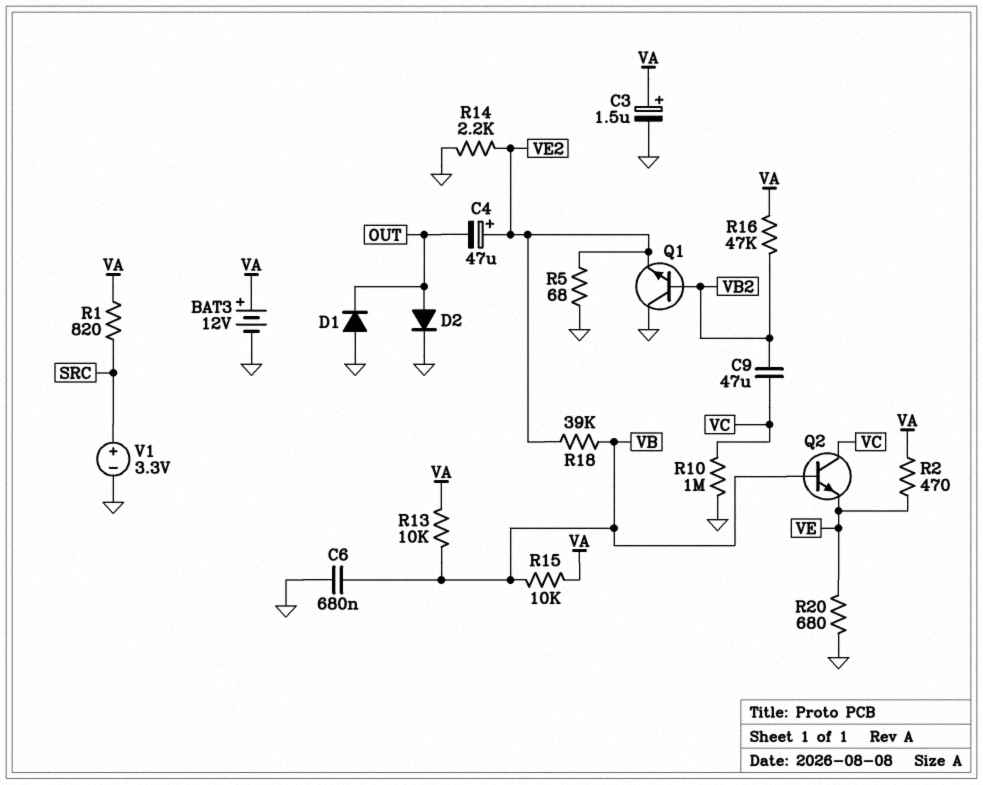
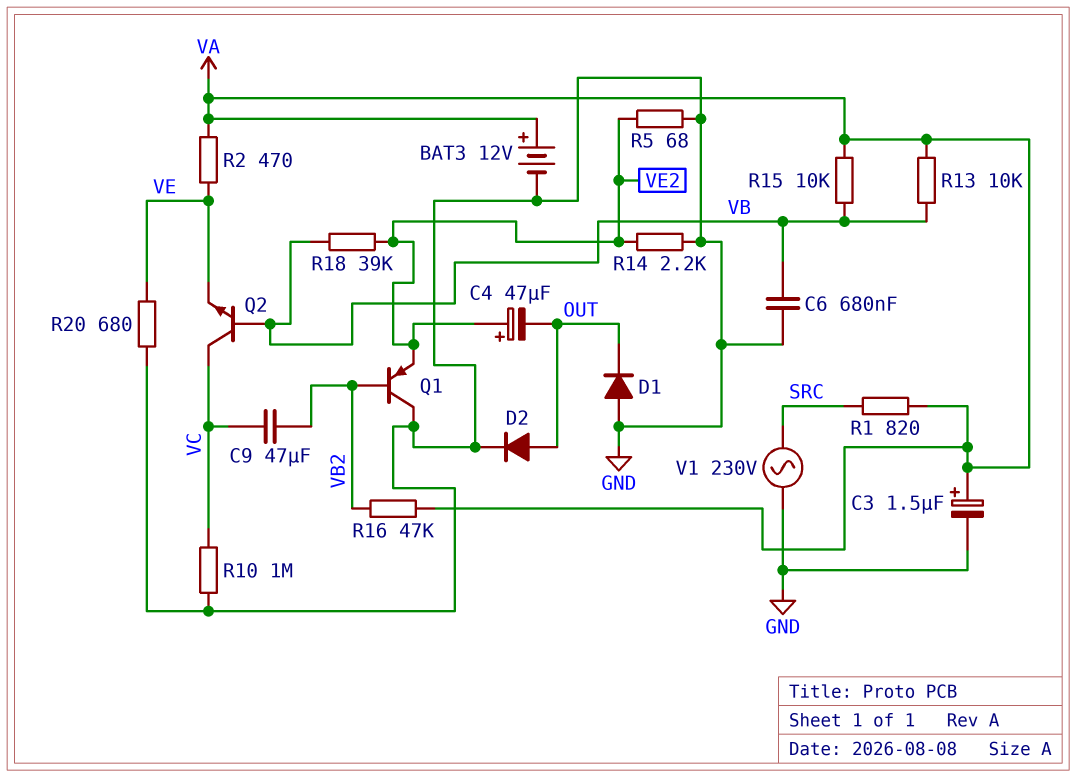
Q1: NPN (B VB2, C GND, E VE2) -> PNP (B VB2, C GND, E VE2)
V1: 3.3V (plus SRC, minus GND) -> AC 230V (GND, SRC)

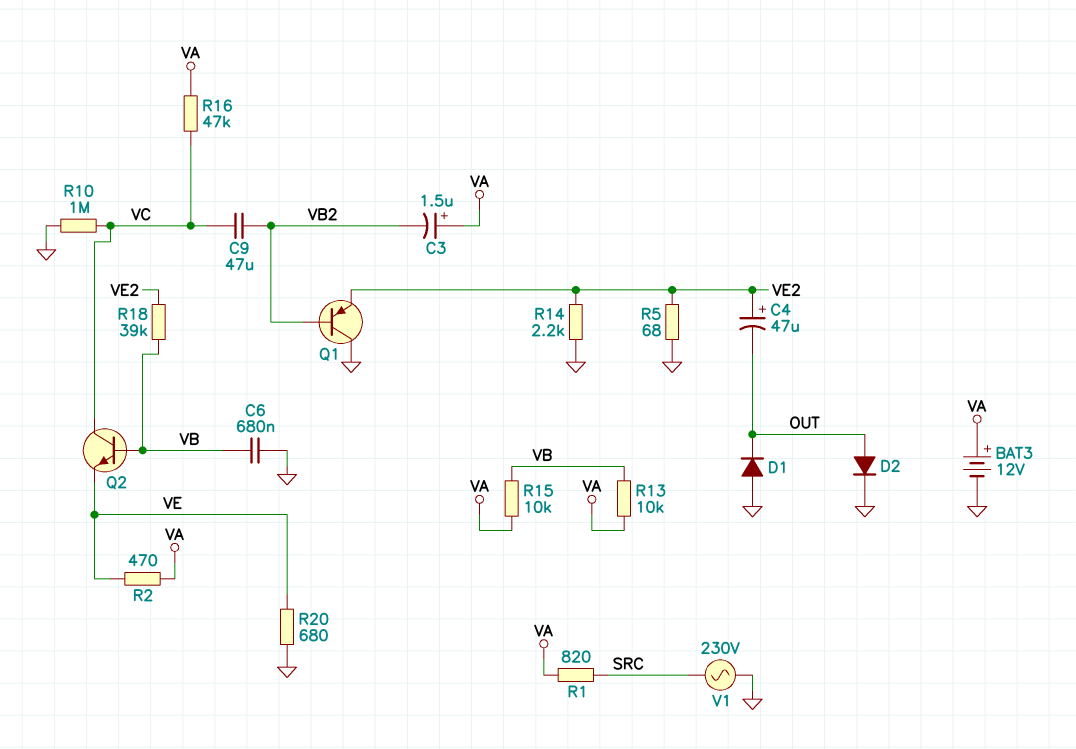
C3: 1.5uF (plus VA, minus GND) -> 1.5uF (plus VA, minus VB2)
R16: 47k (VA, VB2) -> 47k (VA, VC)

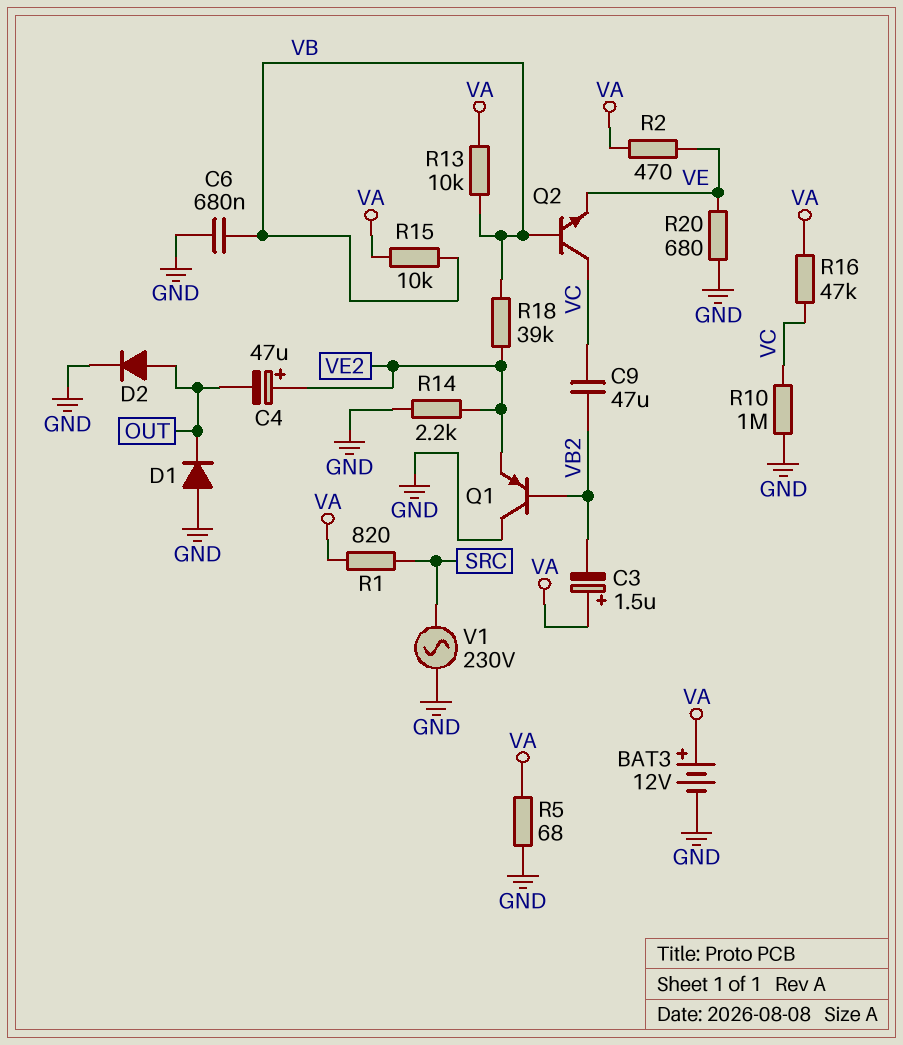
R5: 68 (GND, VE2) -> 68 (GND, VA)

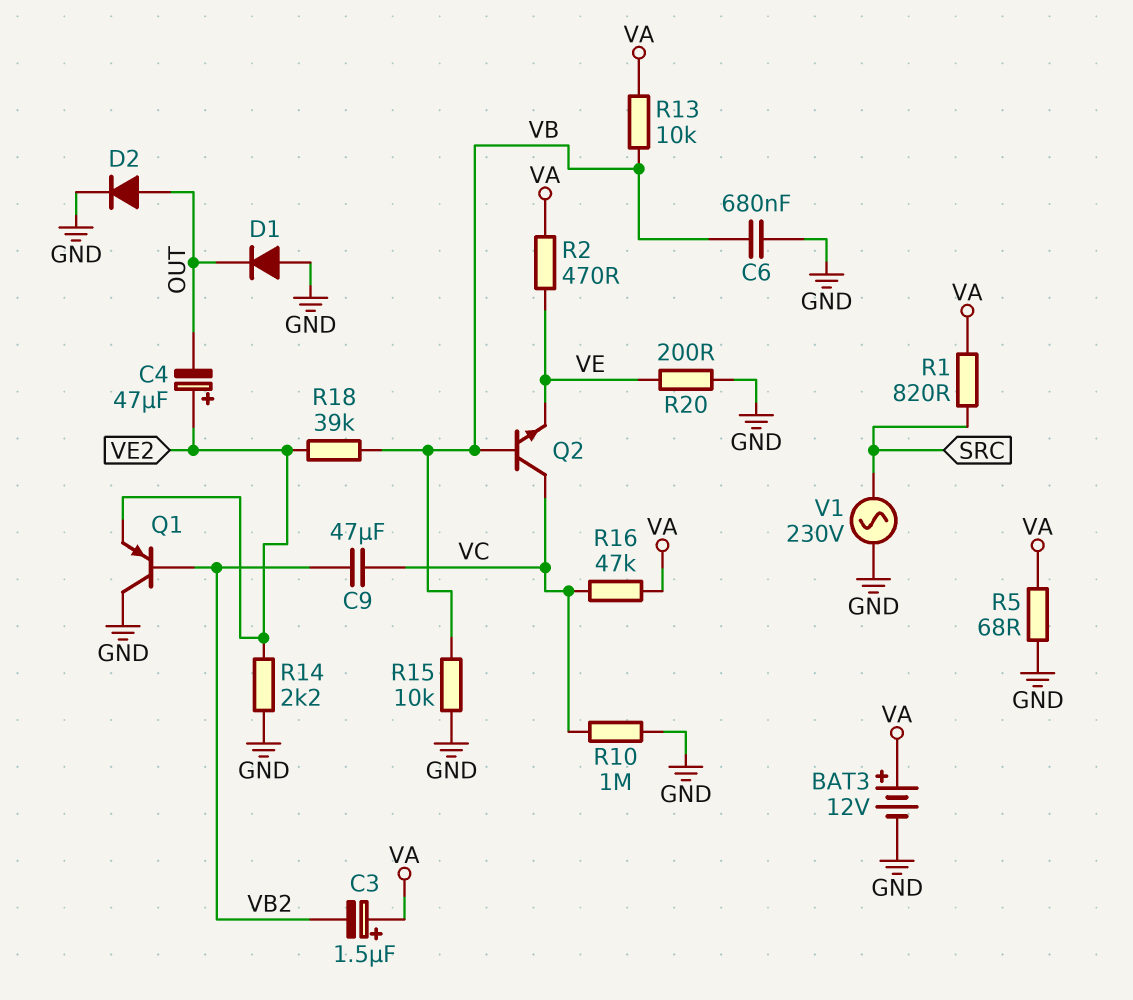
R15: 10k (VA, VB) -> 10k (GND, VB)
R20: 680 (GND, VE) -> 200 (GND, VE)

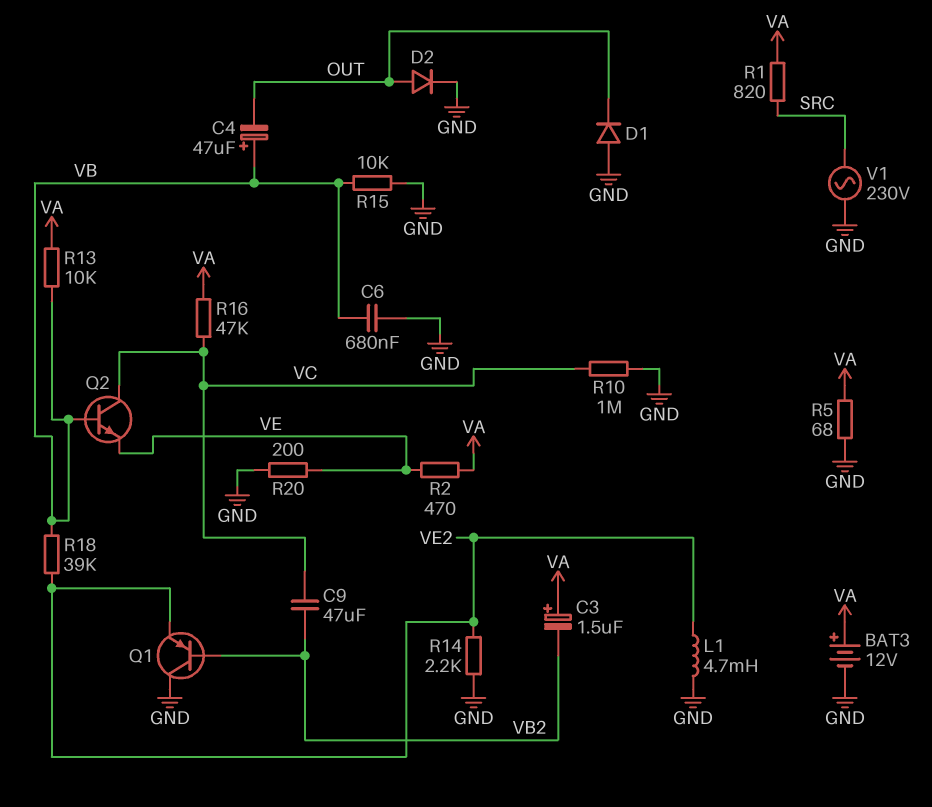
C4: 47uF (plus VE2, minus OUT) -> 47uF (plus VB, minus OUT)
L1: none -> 4.7mH (GND, VE2)

